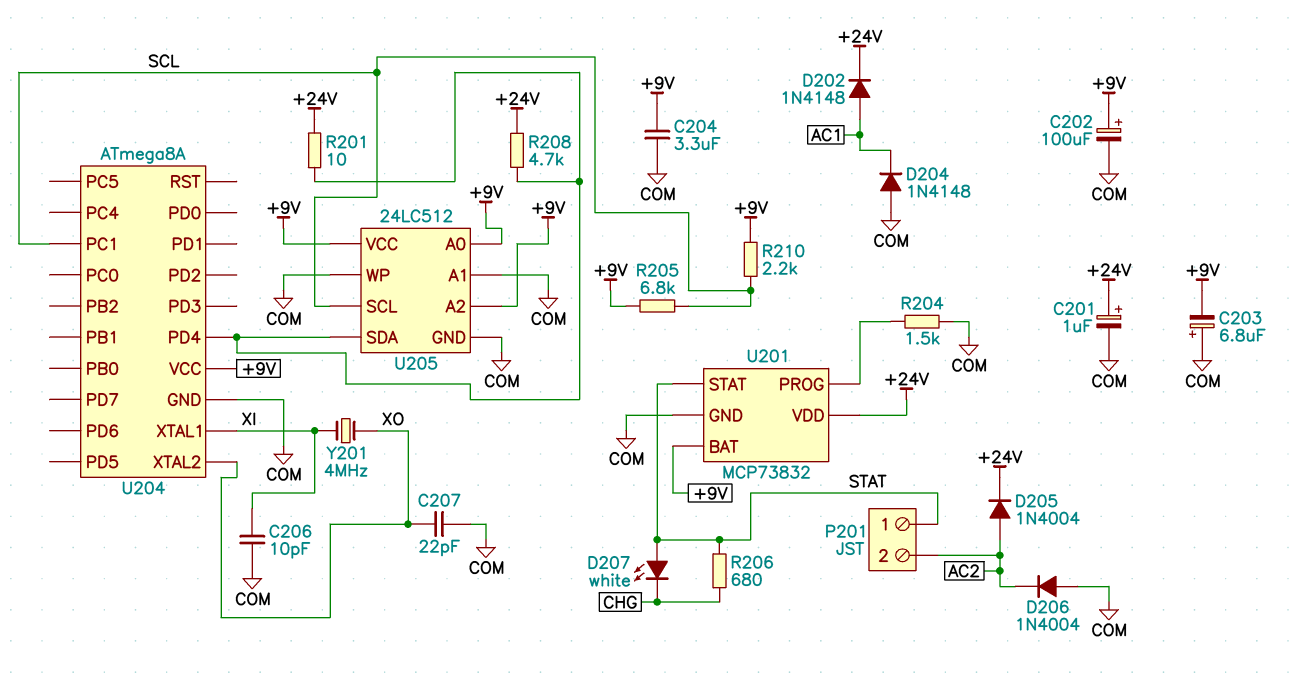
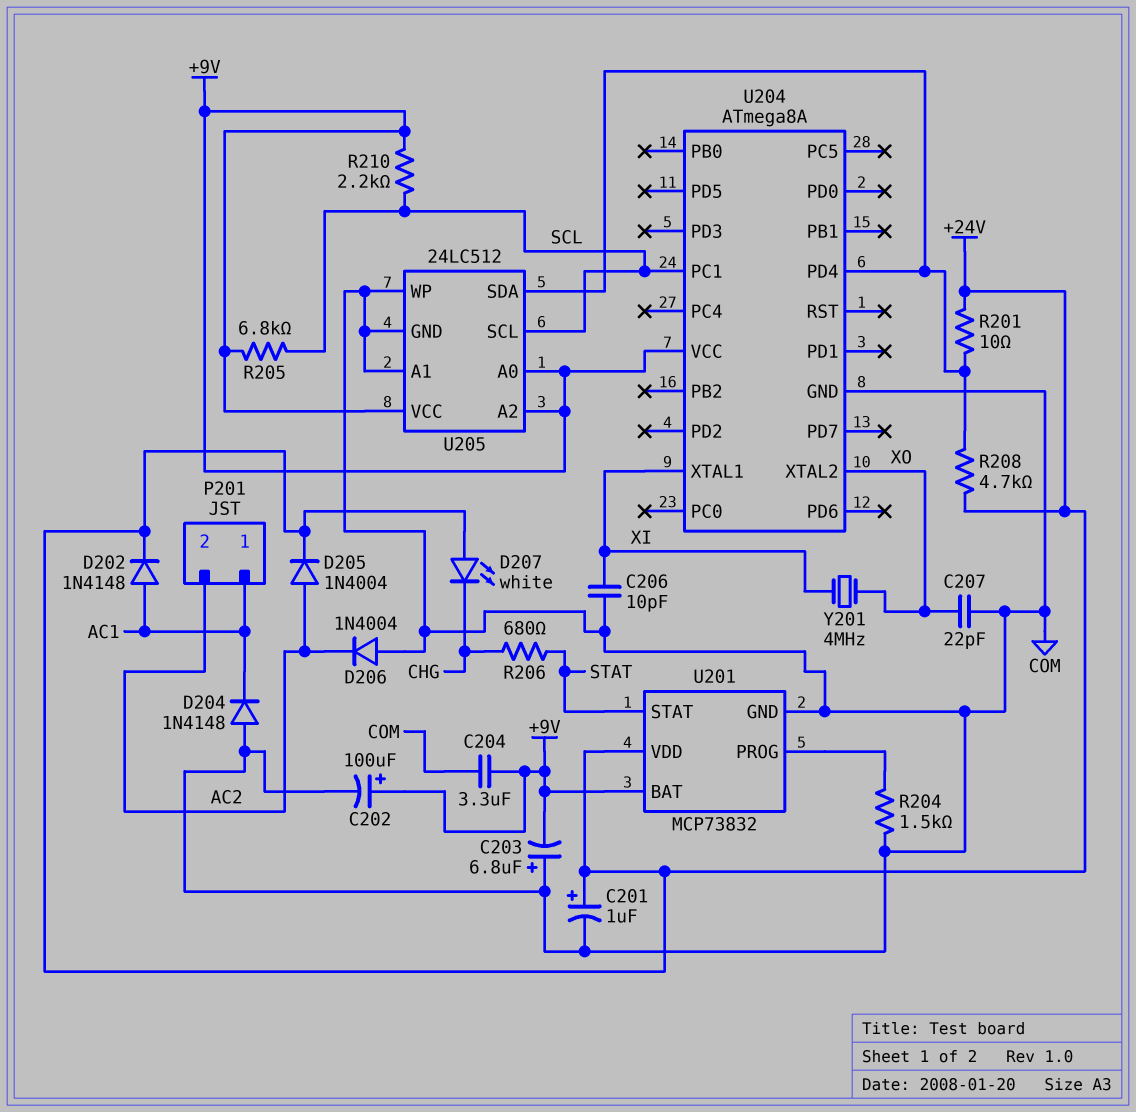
D207: LED white (A STAT, K CHG) -> LED white (A +24V, K CHG)
P201 pin 1: STAT -> AC1

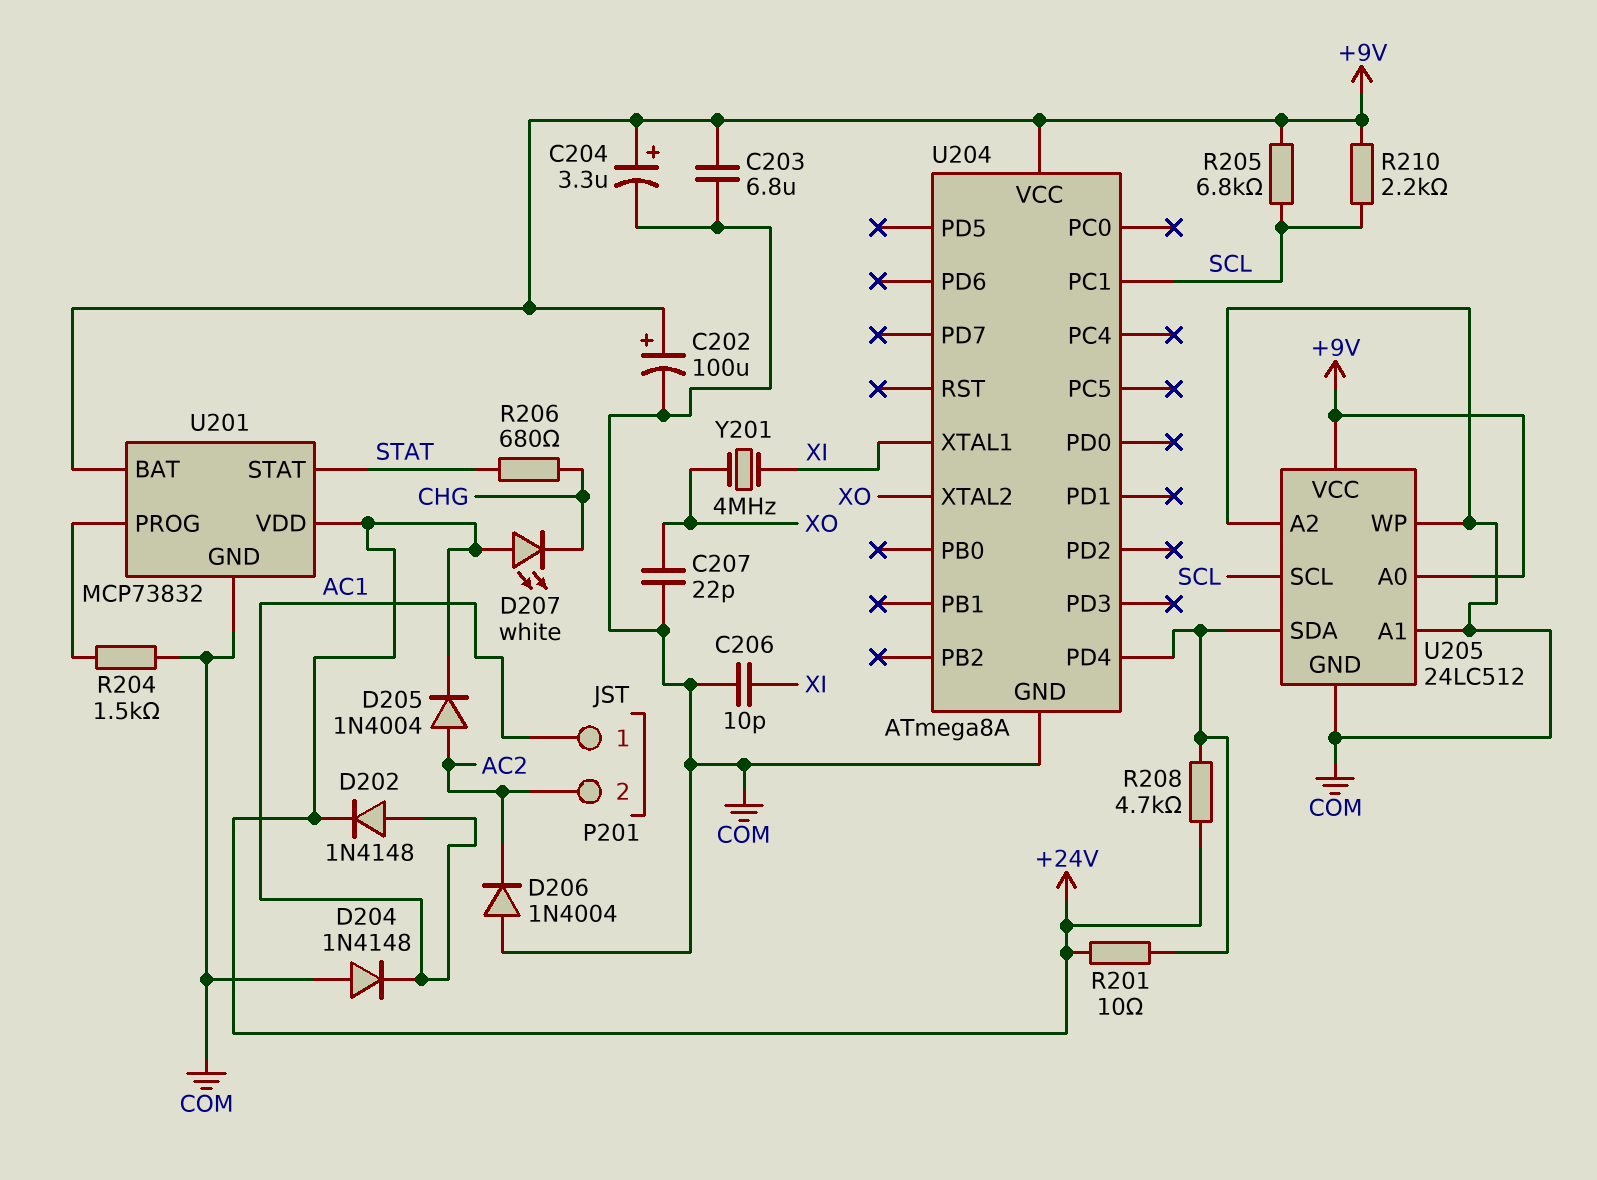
C201: 1uF (plus +24V, minus COM) -> none
C203: 6.8uF (plus COM, minus +9V) -> 6.8uF (+9V, COM)
C204: 3.3uF (+9V, COM) -> 3.3uF (plus +9V, minus COM)
U205 pin A2: +9V -> COM

